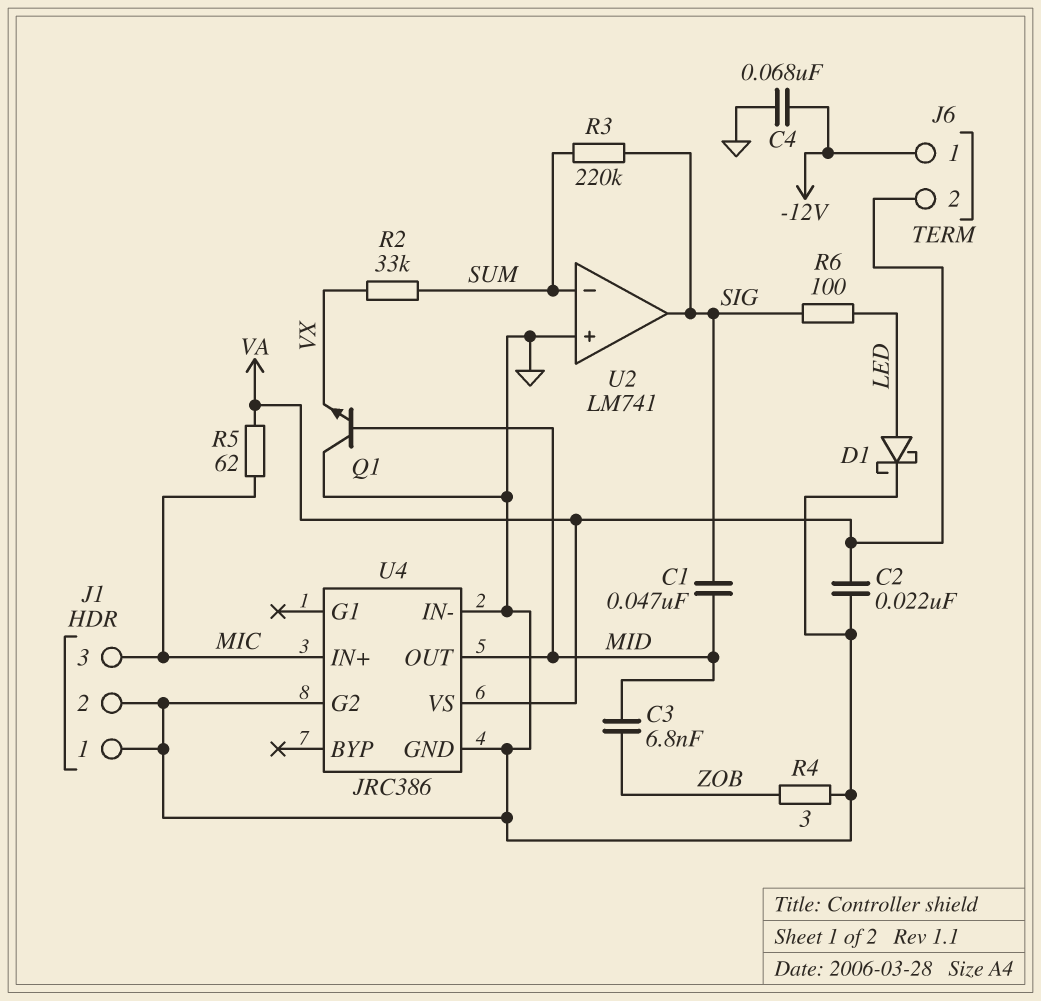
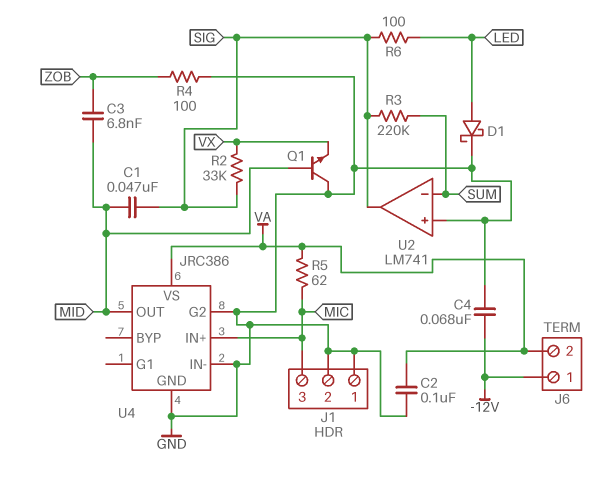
C2: 22nF (GND, VA) -> 100nF (GND, VA)
R2: 33k (SUM, VX) -> 33k (SIG, VX)
R4: 3 (GND, ZOB) -> 100 (GND, ZOB)

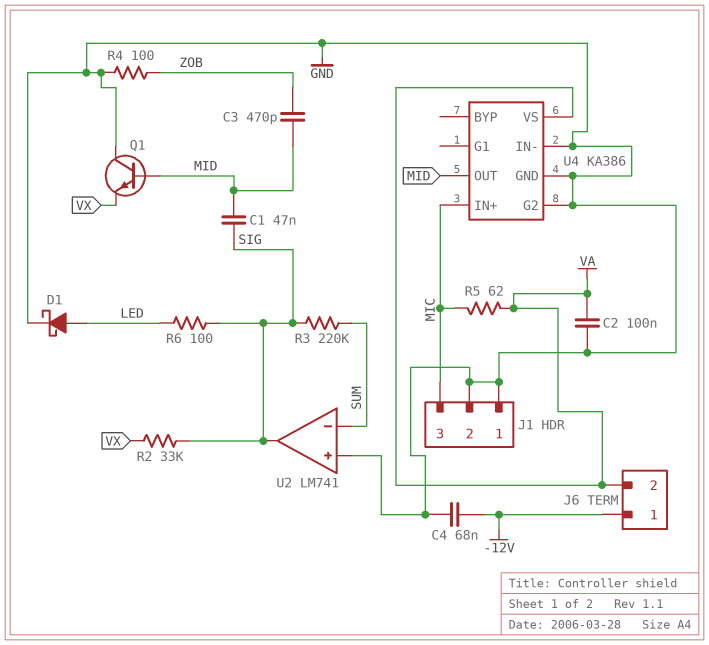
C3: 6.8nF (MID, ZOB) -> 470pF (MID, ZOB)
U4: JRC386 -> KA386

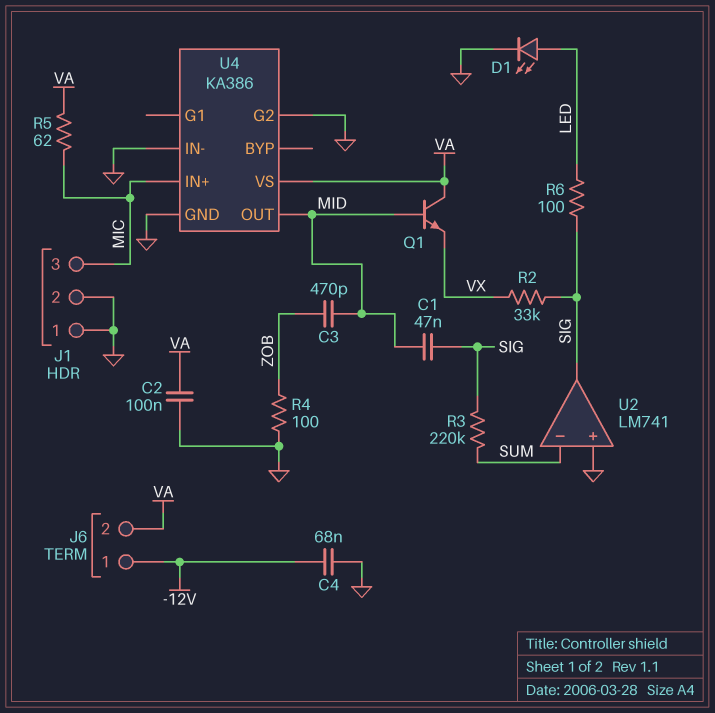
D1: schottky (A LED, K GND) -> LED (A LED, K GND)
Q1: NPN (B MID, C GND, E VX) -> NPN (B MID, C VA, E VX)

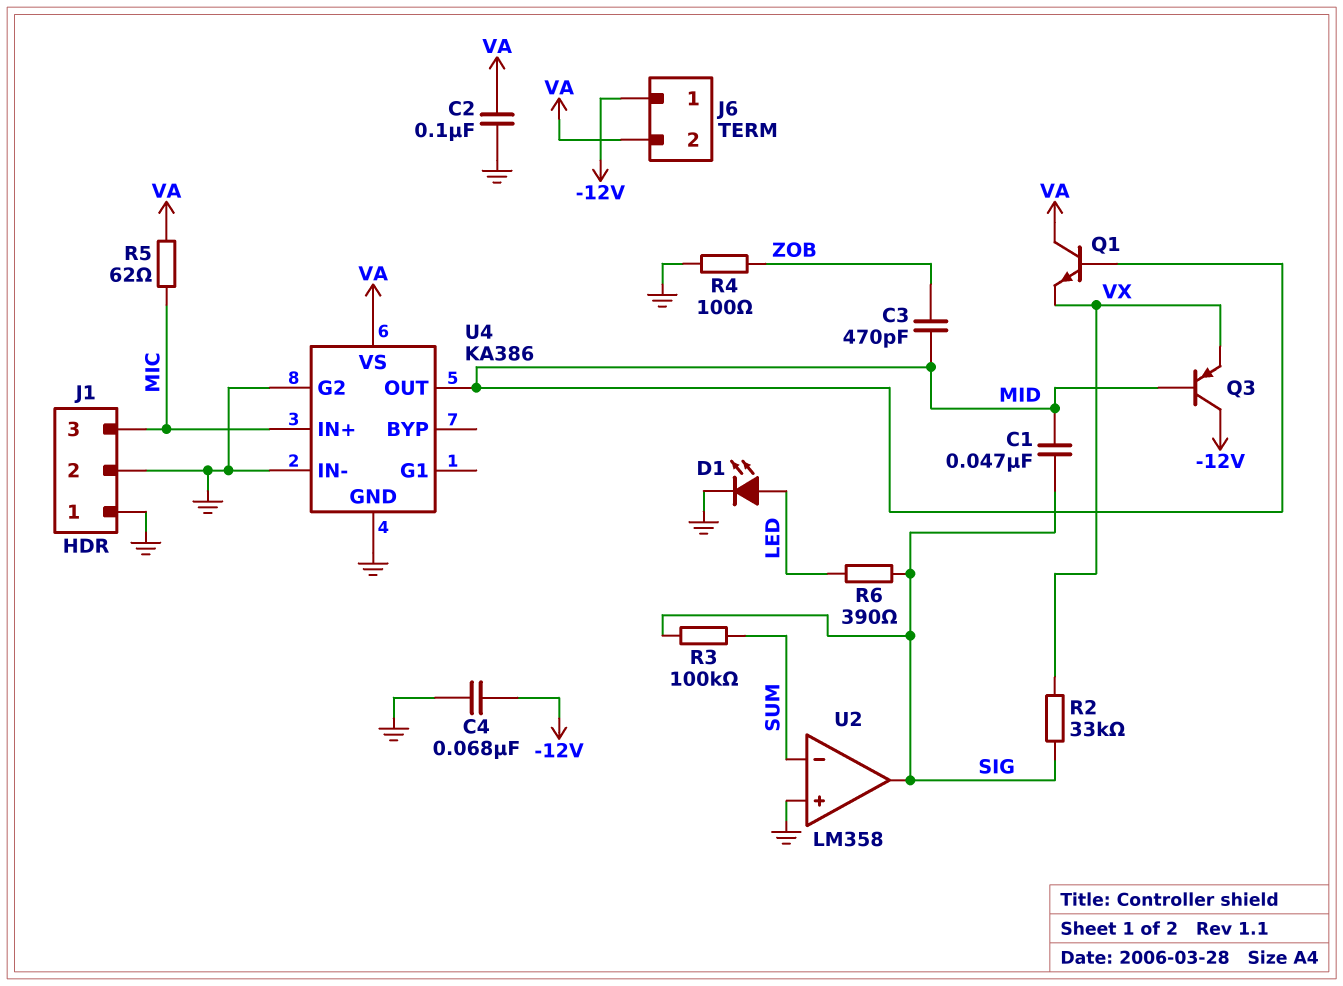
Q3: none -> PNP (B MID, C -12V, E VX)
R3: 220k (SIG, SUM) -> 100k (SIG, SUM)
R6: 100 (LED, SIG) -> 390 (LED, SIG)
U2: LM741 -> LM358

